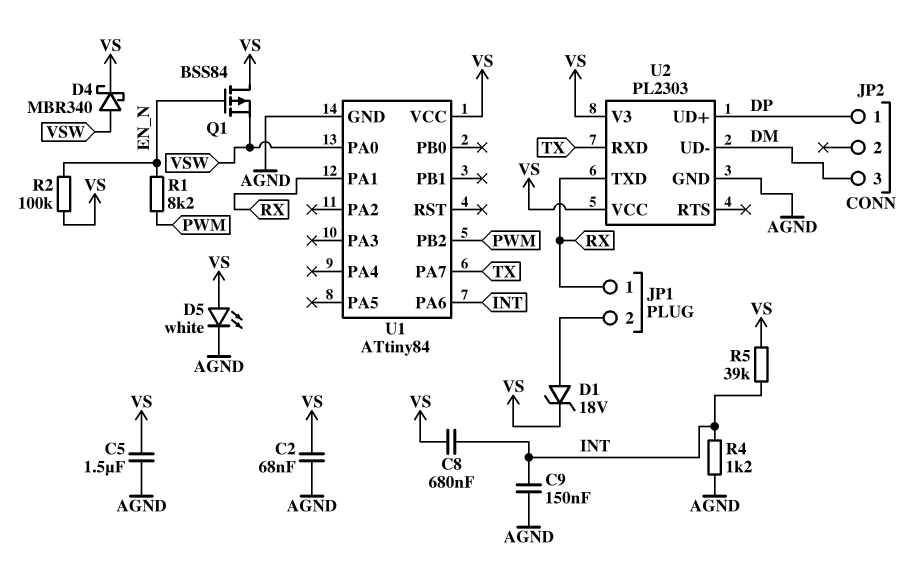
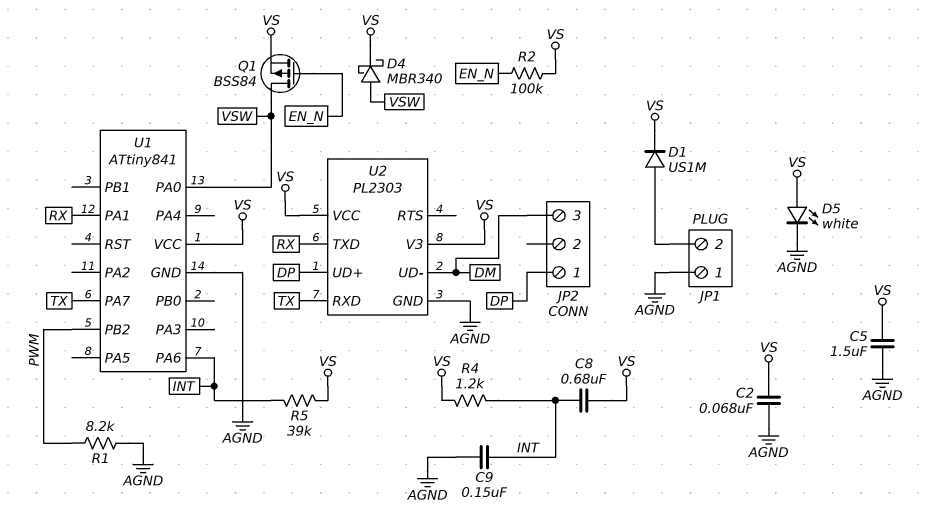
D1: zener 18V (A JP1/2, K VS) -> diode US1M (A JP1/2, K VS)
JP1 pin 1: RX -> AGND
Q1: PMOS BSS84 (G EN_N, D VS, S VSW) -> PMOS BSS84 (G EN_N, D VSW, S VS)
R1: 8.2k (EN_N, PWM) -> 8.2k (AGND, PWM)
R4: 1.2k (AGND, INT) -> 1.2k (INT, VS)
U1: ATtiny84 -> ATtiny841

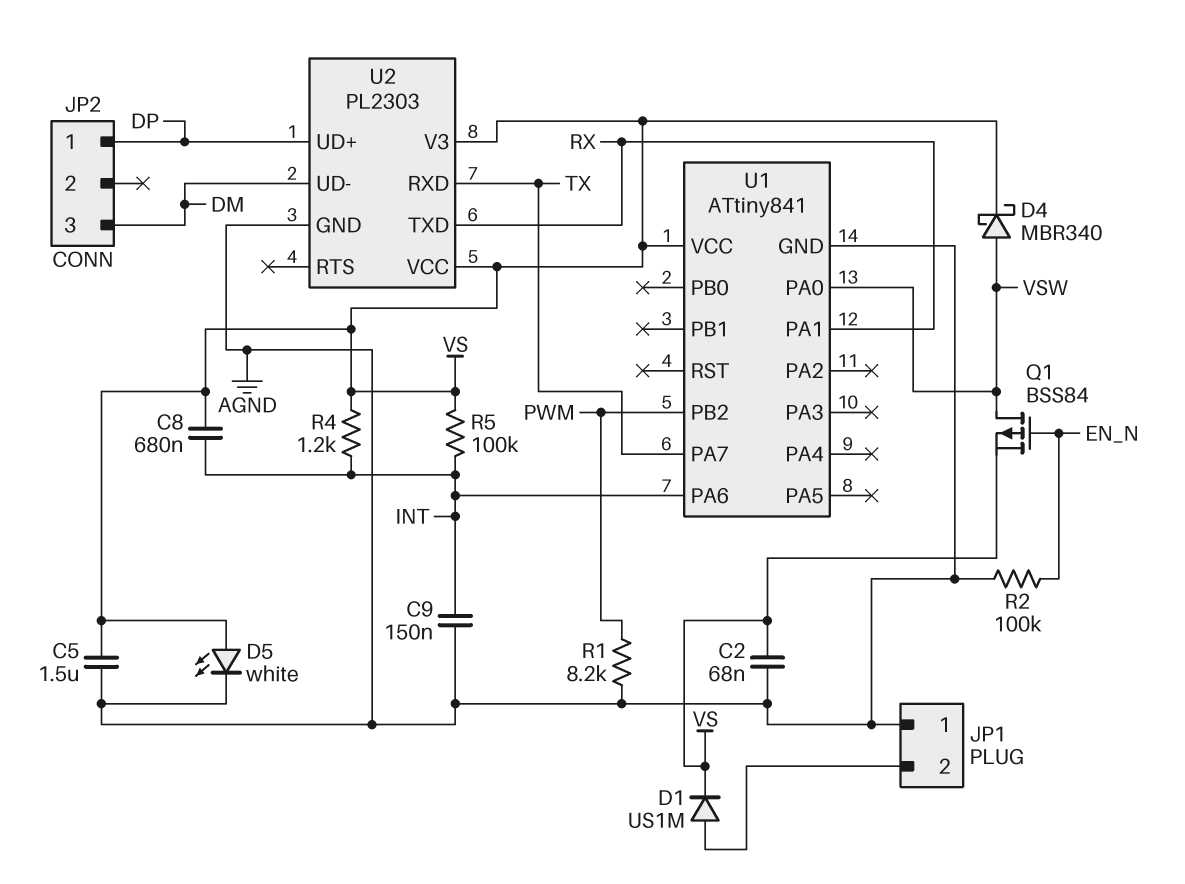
R2: 100k (EN_N, VS) -> 100k (AGND, EN_N)
R5: 39k (INT, VS) -> 100k (INT, VS)

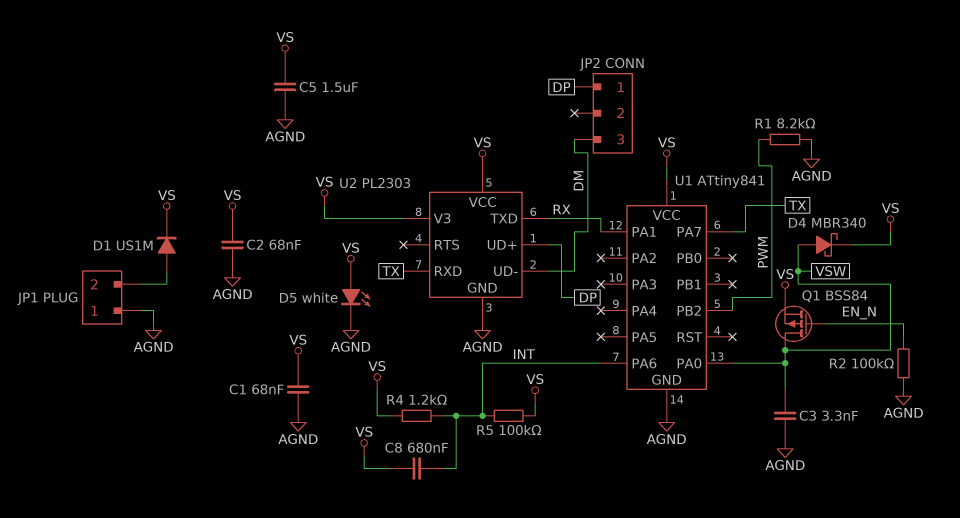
C1: none -> 68nF (AGND, VS)
C3: none -> 3.3nF (AGND, VSW)
C9: 150nF (AGND, INT) -> none

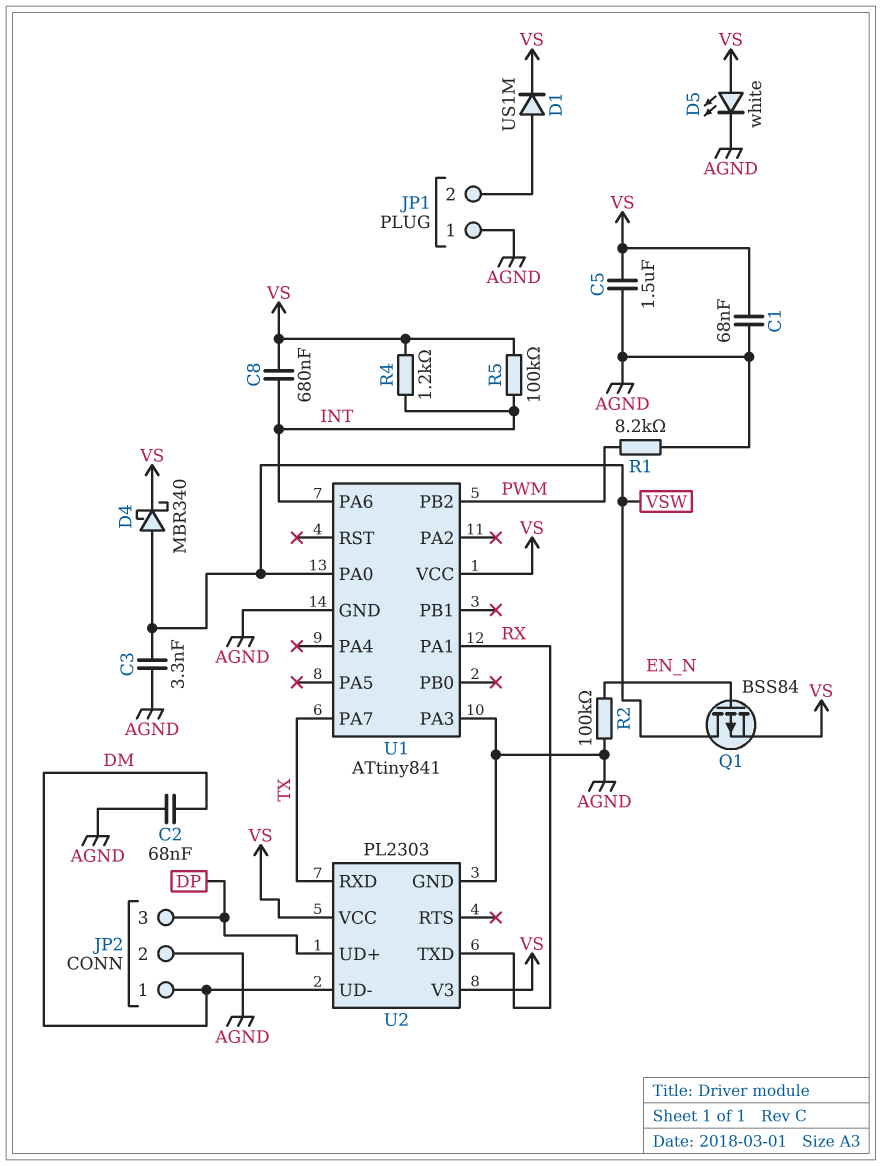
C2: 68nF (AGND, VS) -> 68nF (AGND, DM)
JP2 pin 1: DP -> DM
JP2 pin 2: none -> AGND
JP2 pin 3: DM -> DP
U1 pin PA3: none -> AGND

